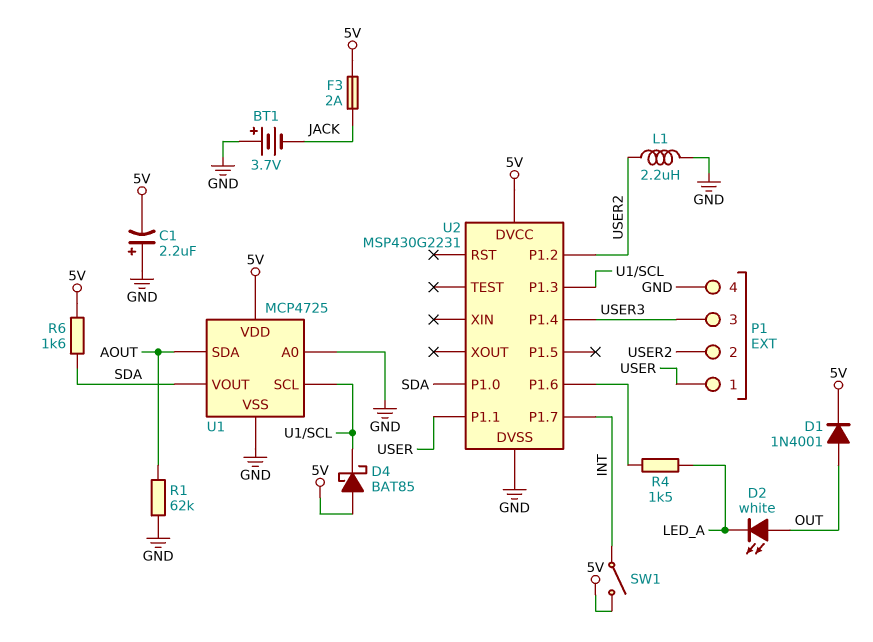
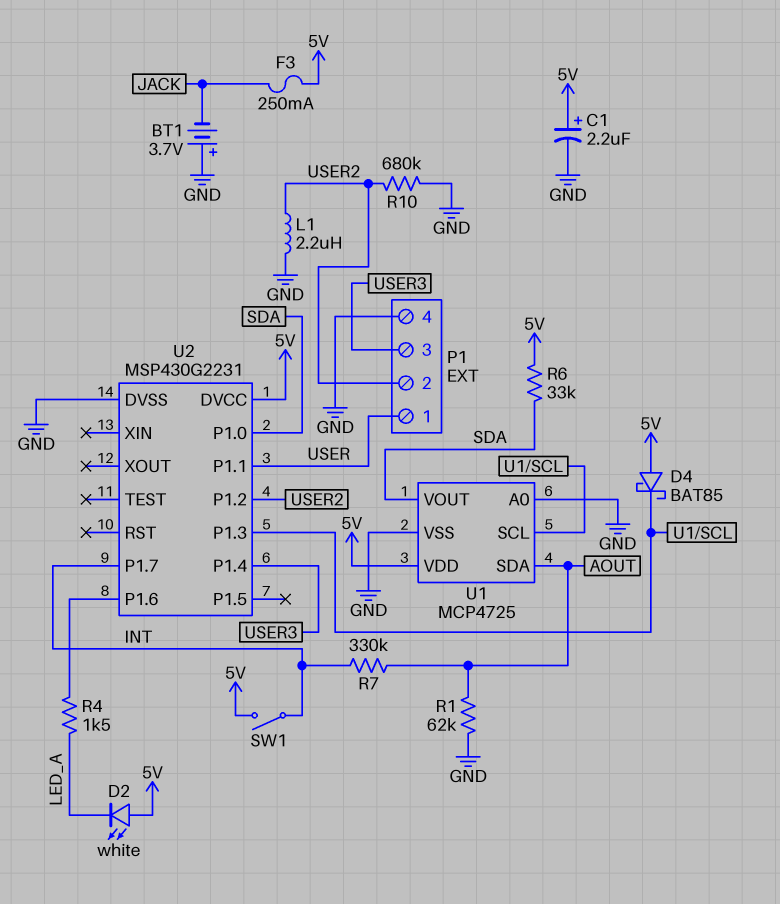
C1: 2.2uF (plus GND, minus 5V) -> 2.2uF (plus 5V, minus GND)
D1: diode 1N4001 (A OUT, K 5V) -> none
D2: LED white (A OUT, K LED_A) -> LED white (A 5V, K LED_A)
F3: 2A (5V, JACK) -> 250mA (5V, JACK)
R6: 1.6k (5V, SDA) -> 33k (5V, SDA)
R7: none -> 330k (AOUT, INT)
R10: none -> 680k (GND, USER2)

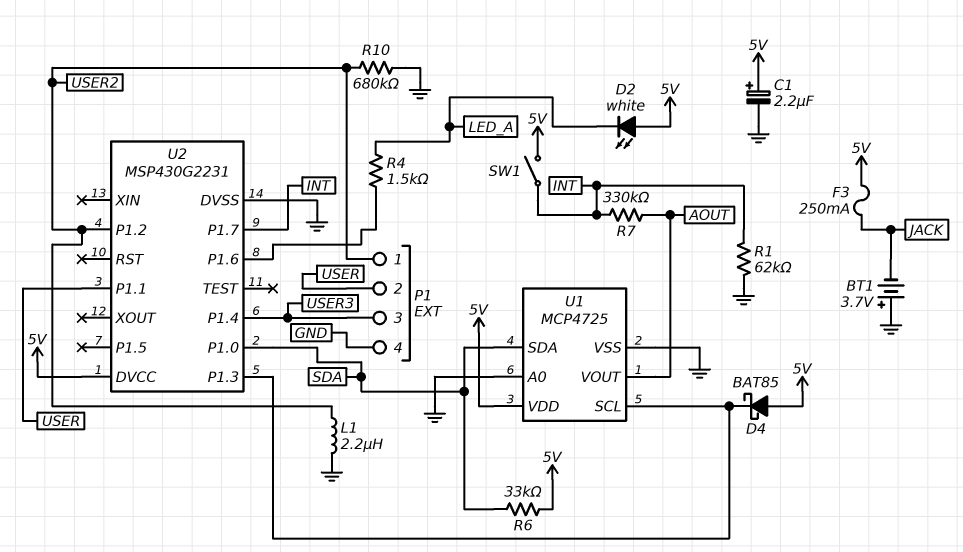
P1 pin 1: USER -> USER2
P1 pin 2: USER2 -> USER
R1: 62k (AOUT, GND) -> 62k (GND, INT)
U1 pin SDA: AOUT -> SDA
U1 pin VOUT: SDA -> AOUT

